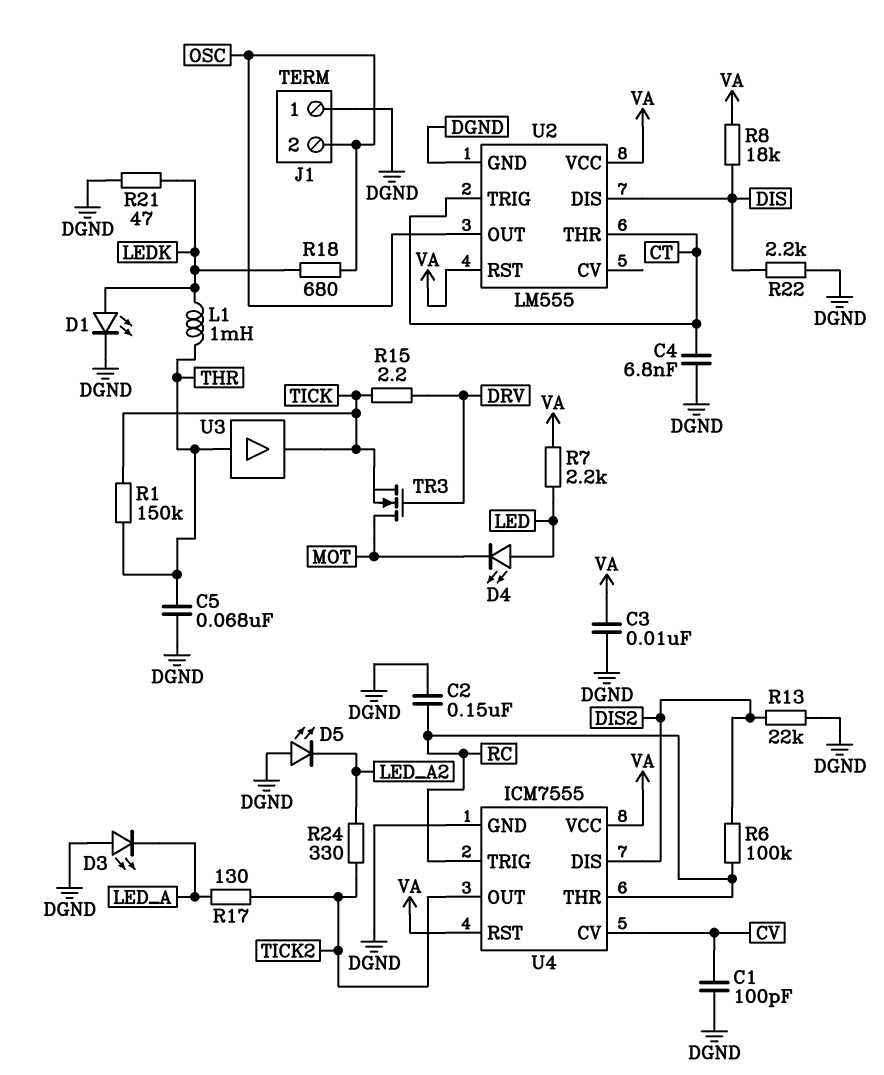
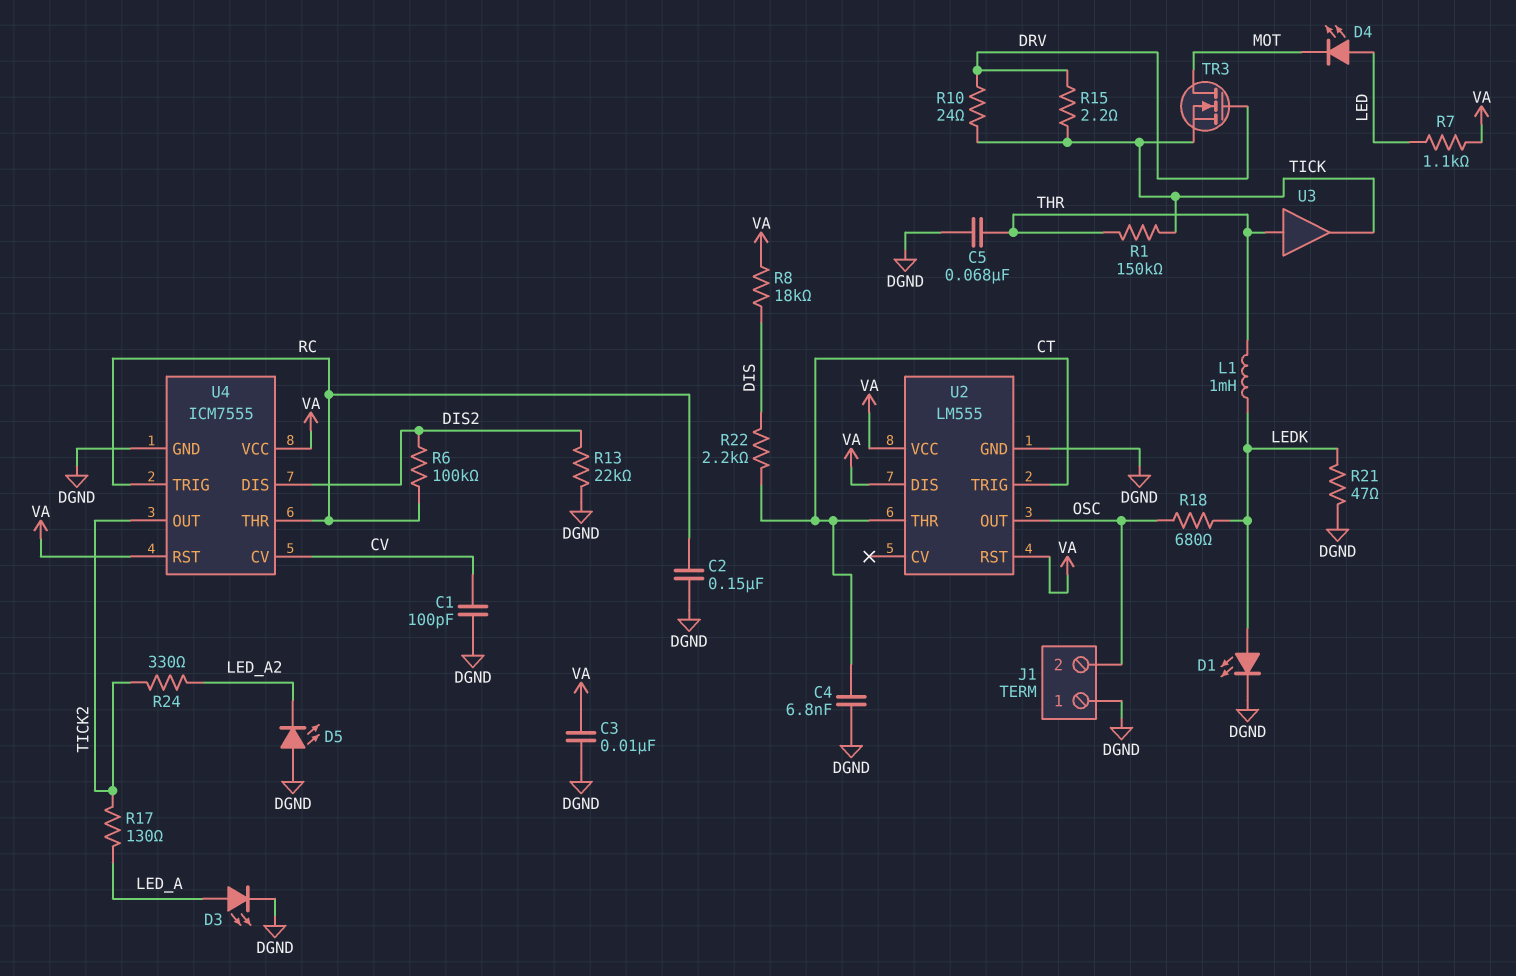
D3: LED (A DGND, K LED_A) -> LED (A LED_A, K DGND)
R7: 2.2k (LED, VA) -> 1.1k (LED, VA)
R10: none -> 24 (DRV, TICK)
R22: 2.2k (DGND, DIS) -> 2.2k (CT, DIS)
U2 pin DIS: DIS -> VA

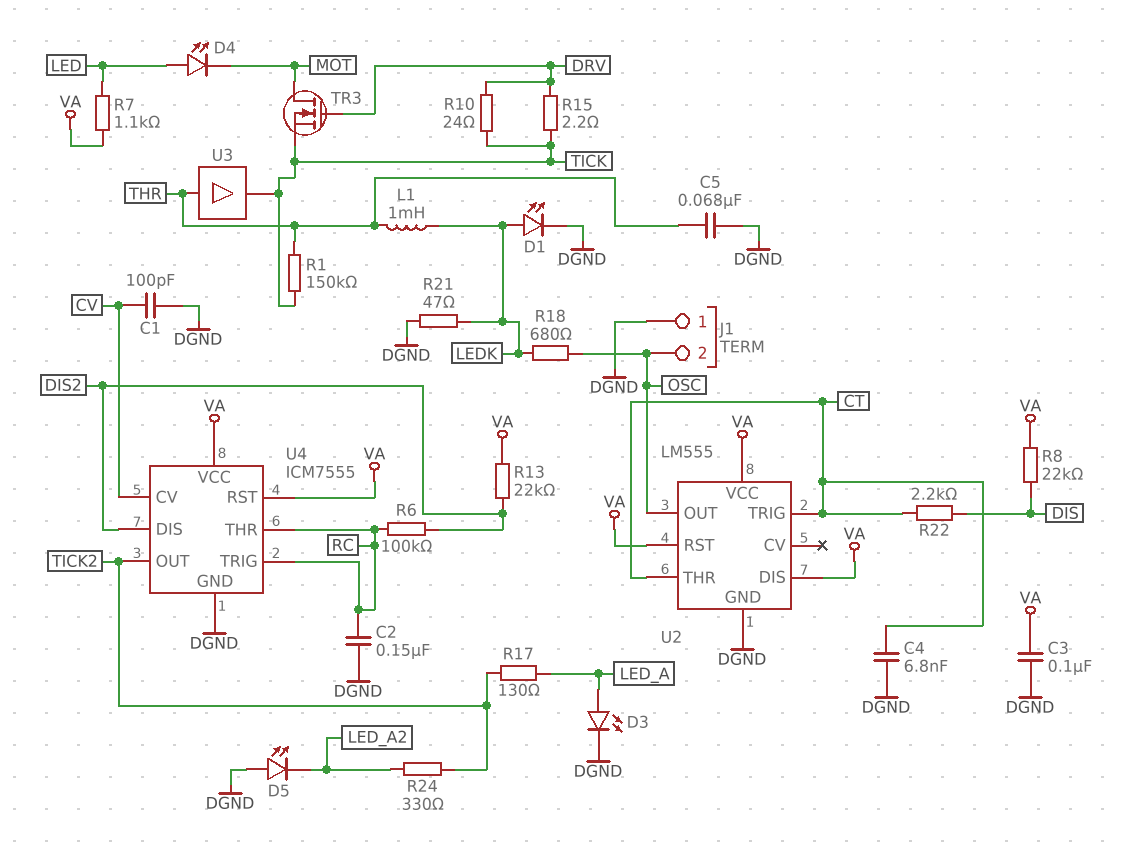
C3: 10nF (DGND, VA) -> 100nF (DGND, VA)
R8: 18k (DIS, VA) -> 22k (DIS, VA)
R13: 22k (DGND, DIS2) -> 22k (DIS2, VA)

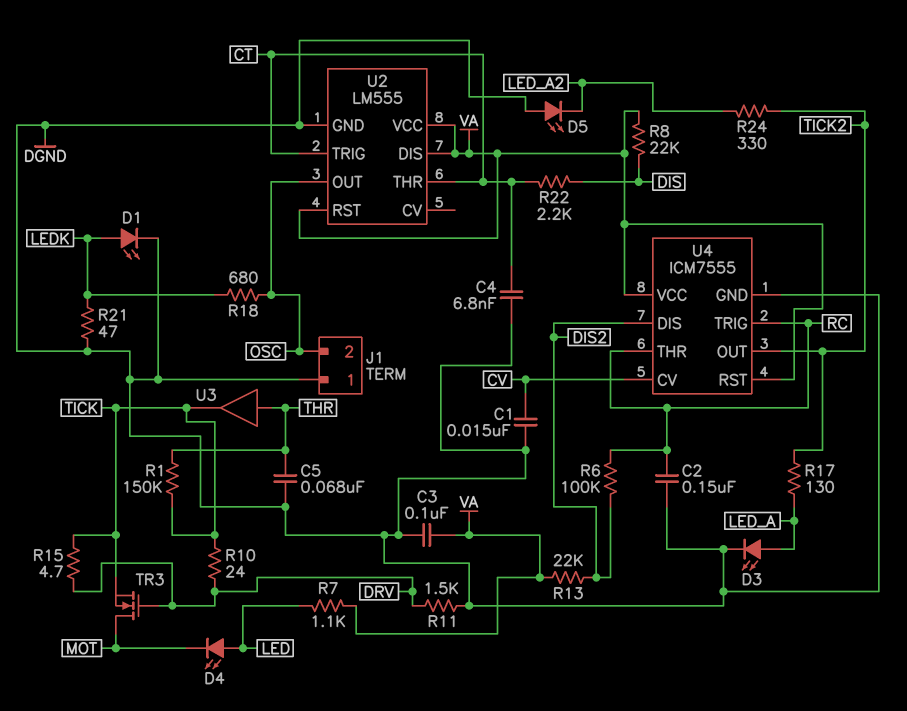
C1: 100pF (CV, DGND) -> 15nF (CV, DGND)
L1: 1mH (LEDK, THR) -> none
R11: none -> 1.5k (DGND, DRV)
R15: 2.2 (DRV, TICK) -> 4.7 (DRV, TICK)

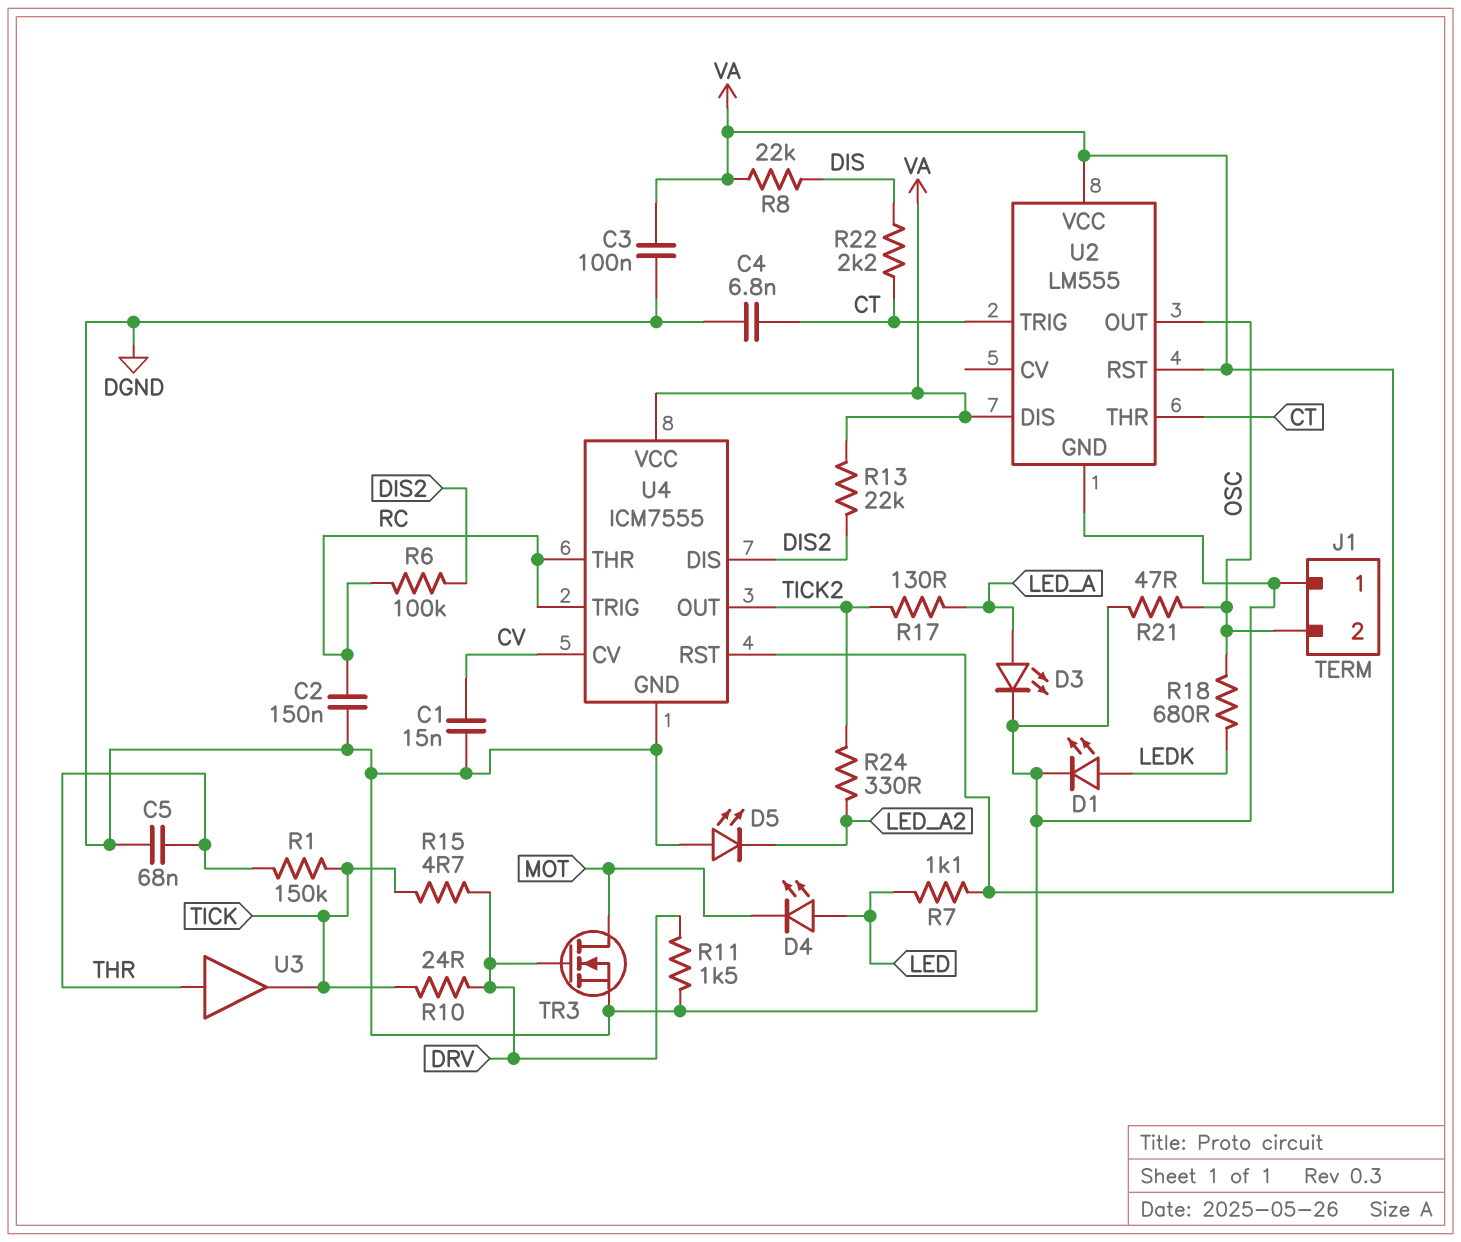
R21: 47 (DGND, LEDK) -> 47 (DGND, OSC)
TR3: NMOS (G DRV, D MOT, S TICK) -> NMOS (G DRV, D MOT, S DGND)

